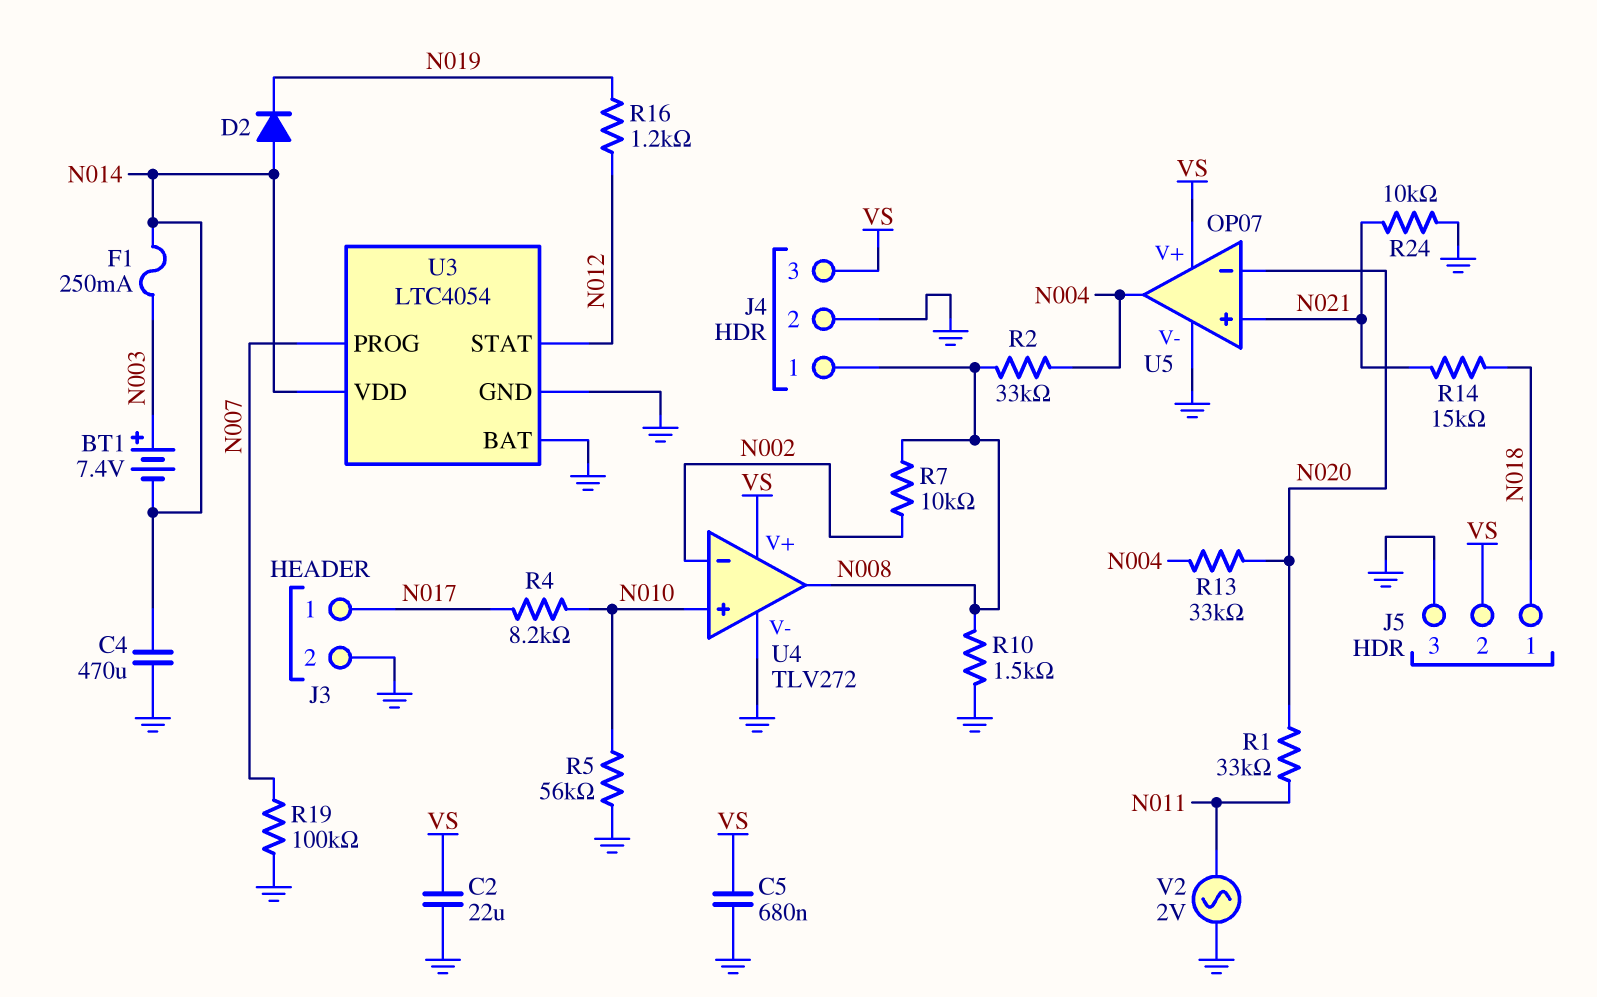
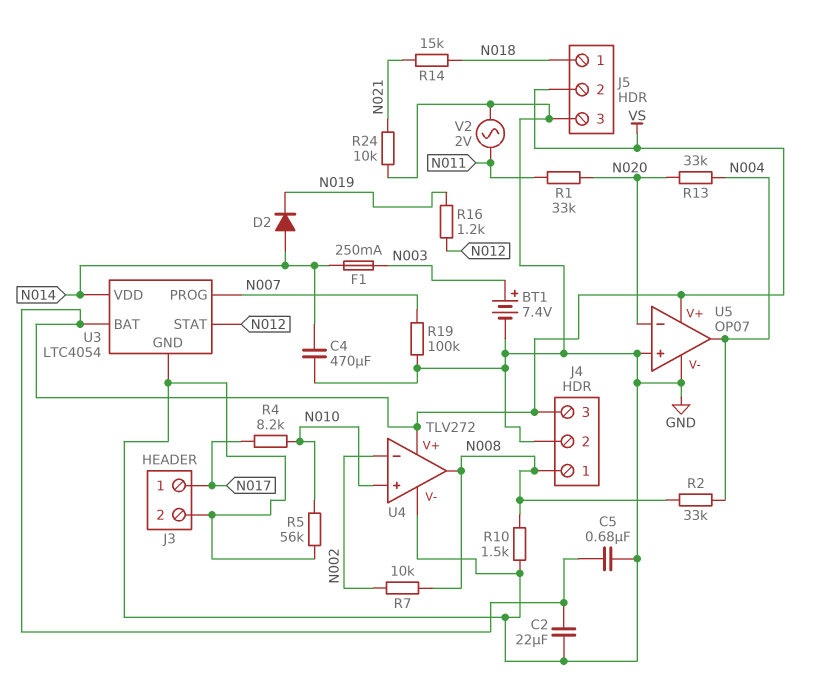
BT1: 7.4V (plus N003, minus N014) -> 7.4V (plus N003, minus GND)
U3 pin BAT: GND -> VS
U5 pin in+: N021 -> GND

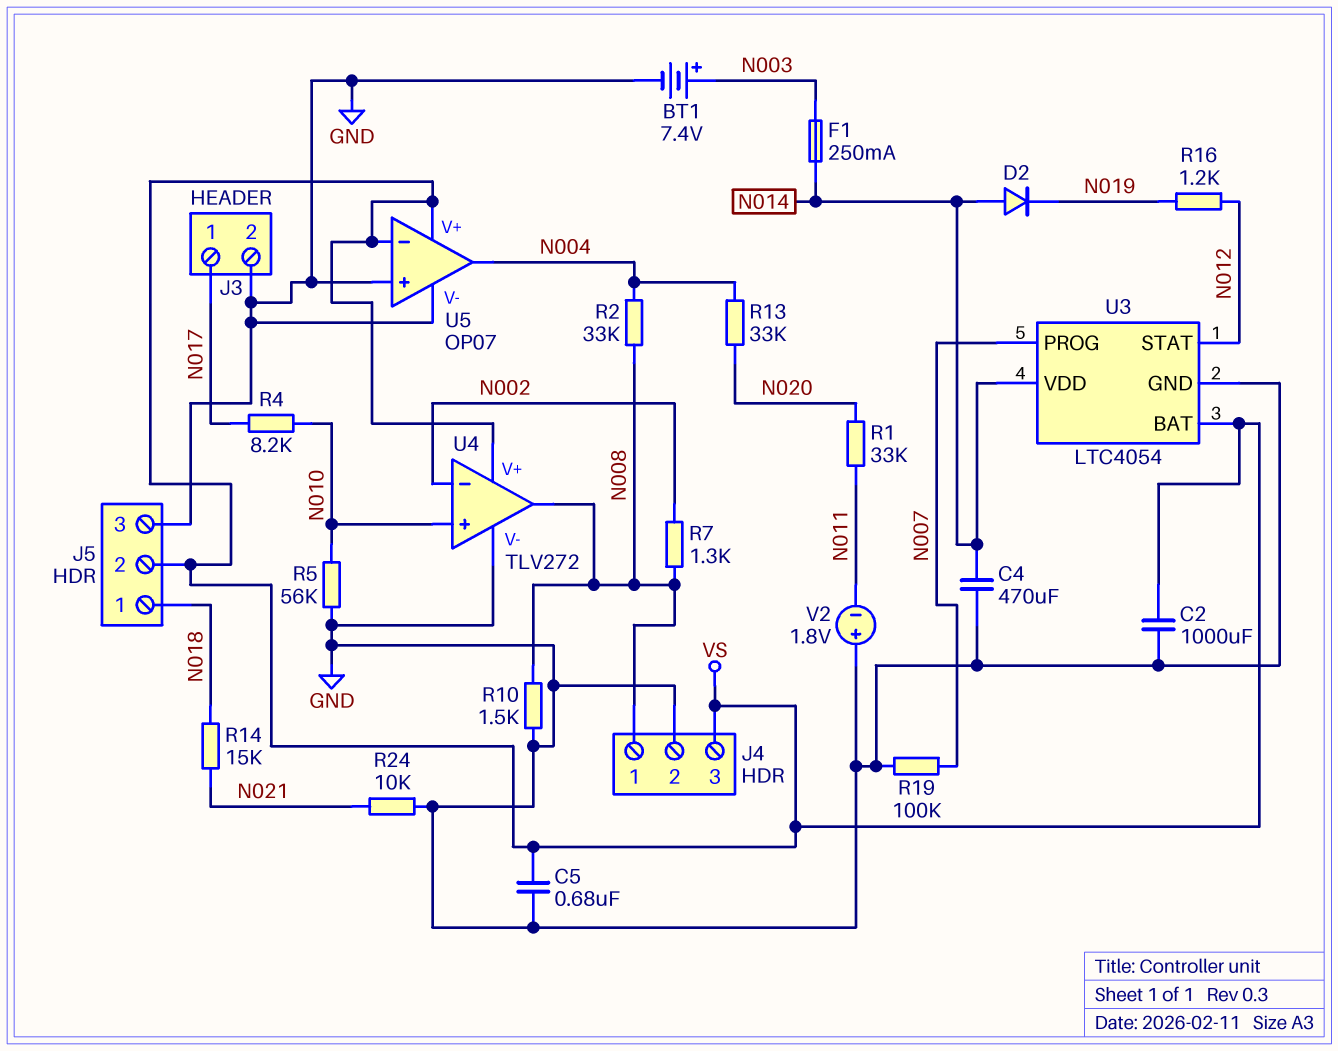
C2: 22uF (GND, VS) -> 1000uF (GND, VS)
R7: 10k (N002, N008) -> 1.3k (N002, N008)
U5 pin in-: N020 -> VS
V2: AC 2V (GND, N011) -> 1.8V (plus GND, minus N011)

